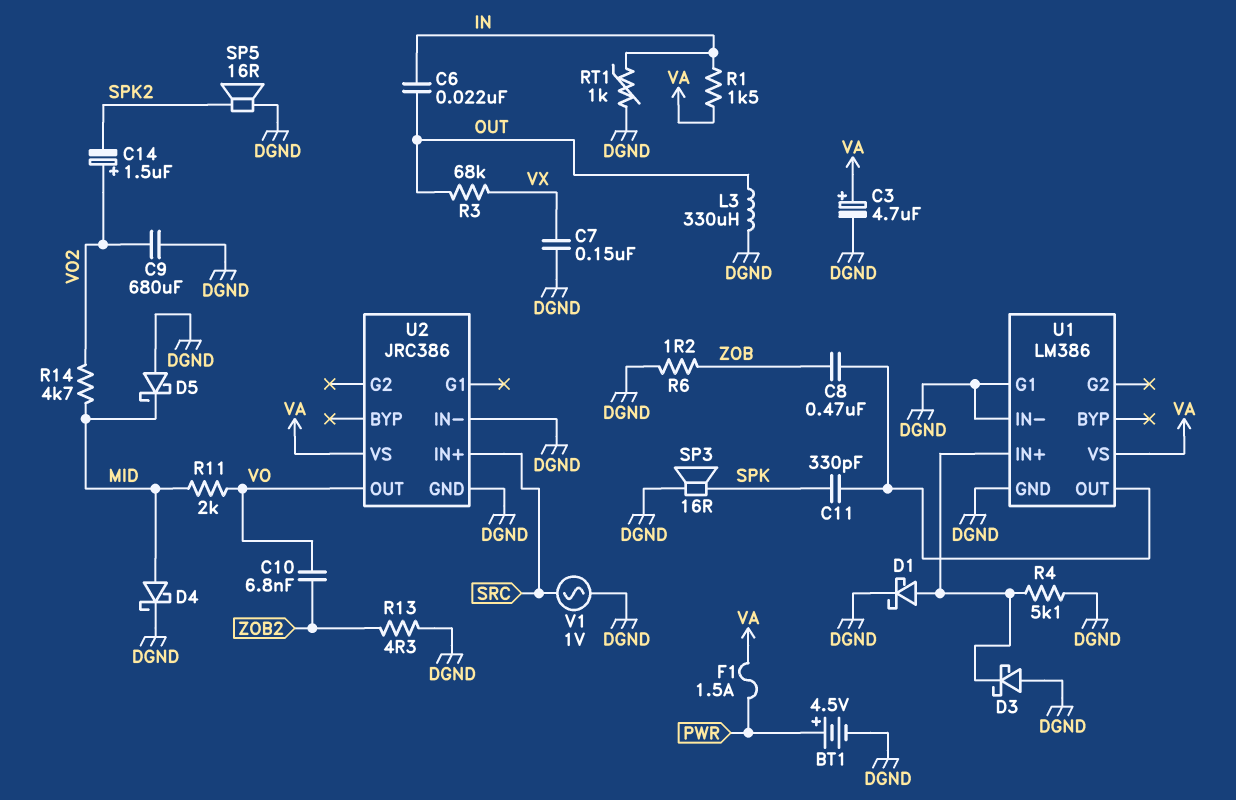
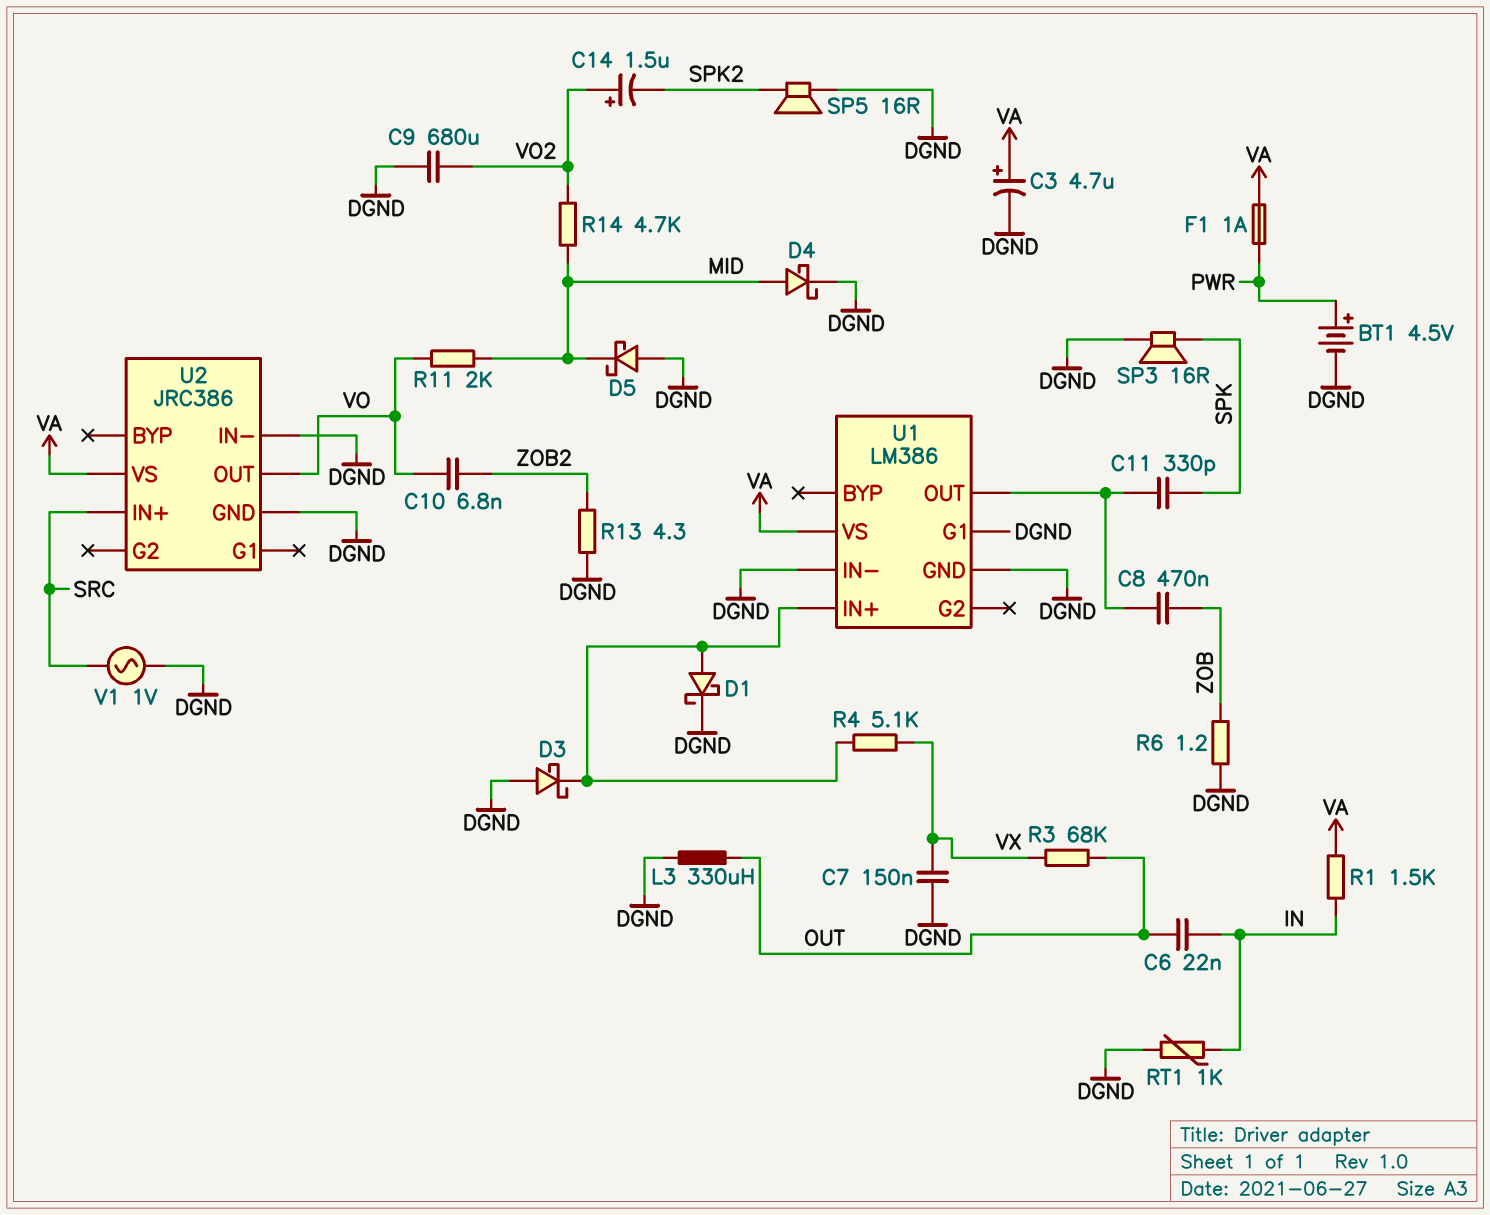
F1: 1.5A (PWR, VA) -> 1A (PWR, VA)
R4: 5.1k (DGND, U1/IN+) -> 5.1k (U1/IN+, VX)

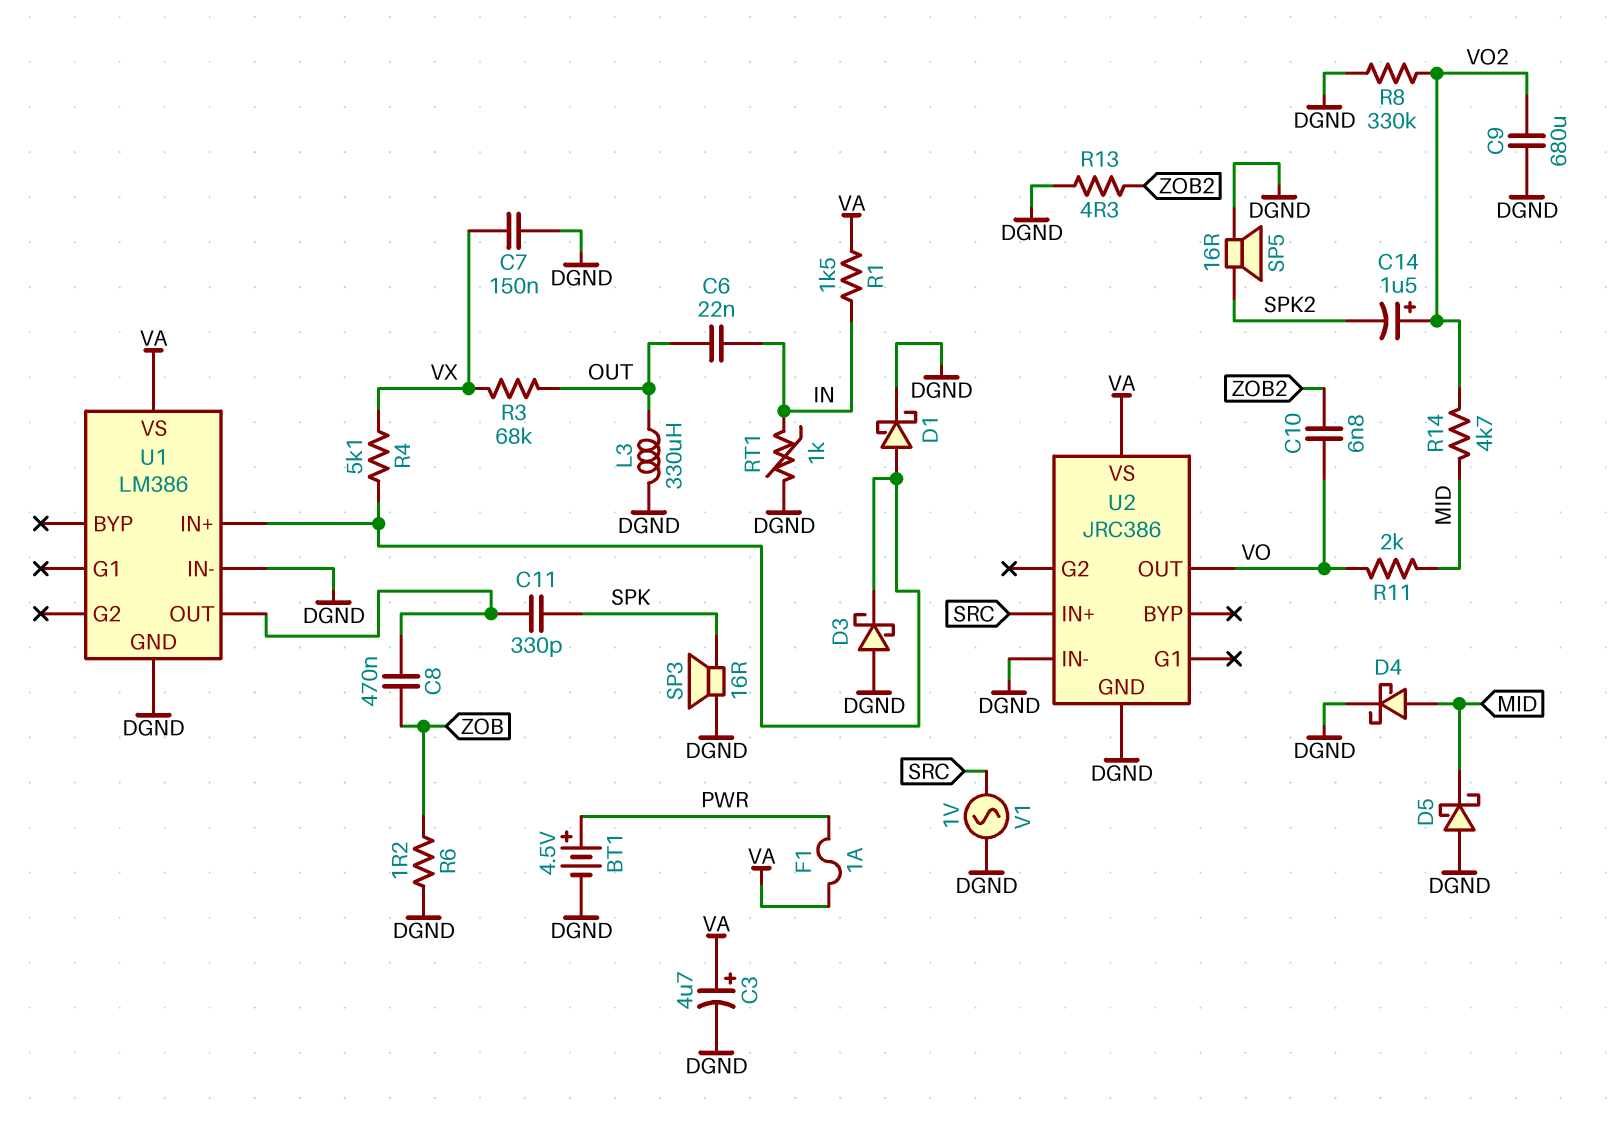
R8: none -> 330k (DGND, VO2)
U1 pin G1: DGND -> none

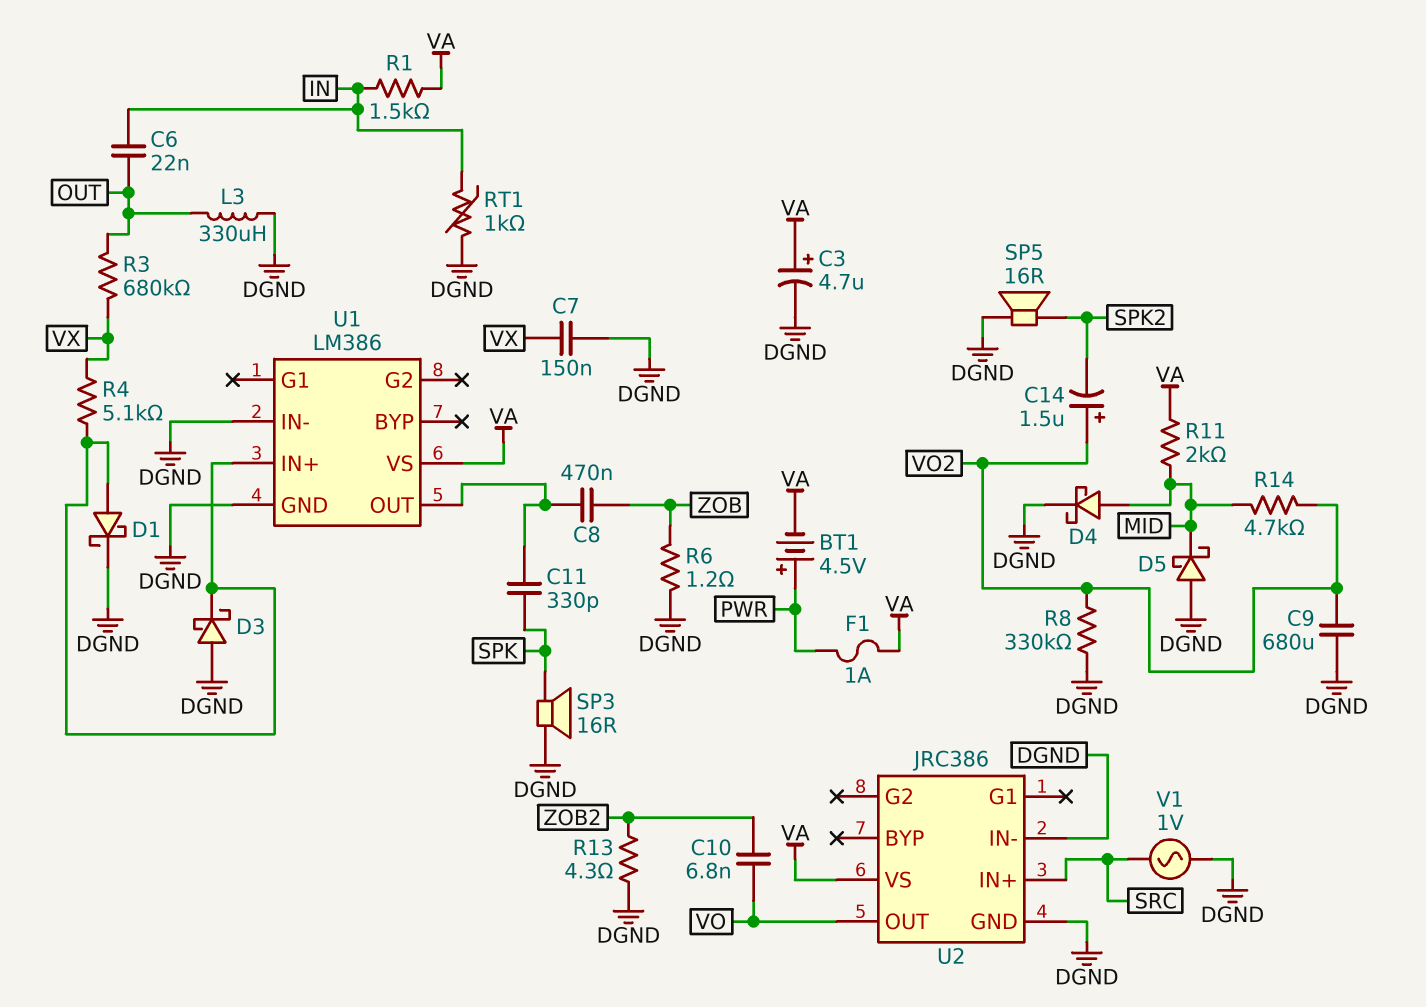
BT1: 4.5V (plus PWR, minus DGND) -> 4.5V (plus PWR, minus VA)
R3: 68k (OUT, VX) -> 680k (OUT, VX)
R11: 2k (MID, VO) -> 2k (MID, VA)

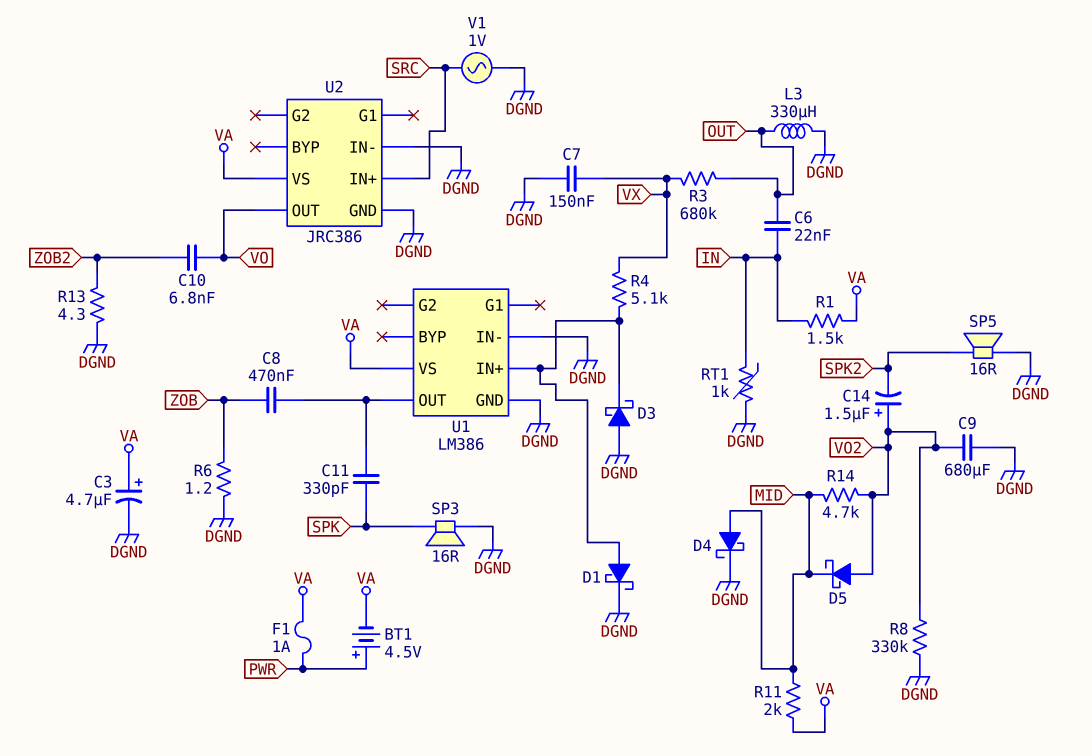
D5: schottky (A DGND, K MID) -> schottky (A VO2, K MID)

